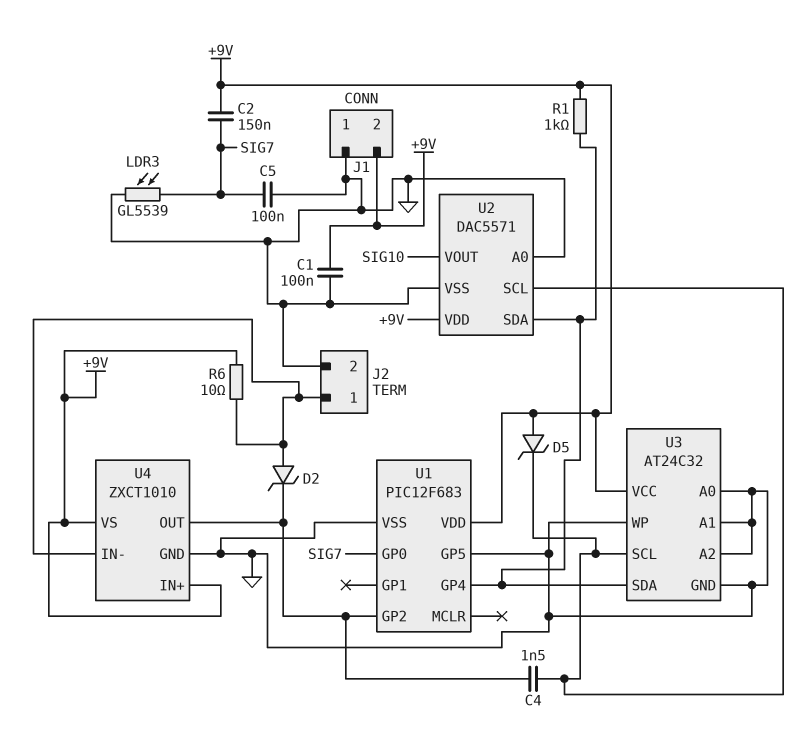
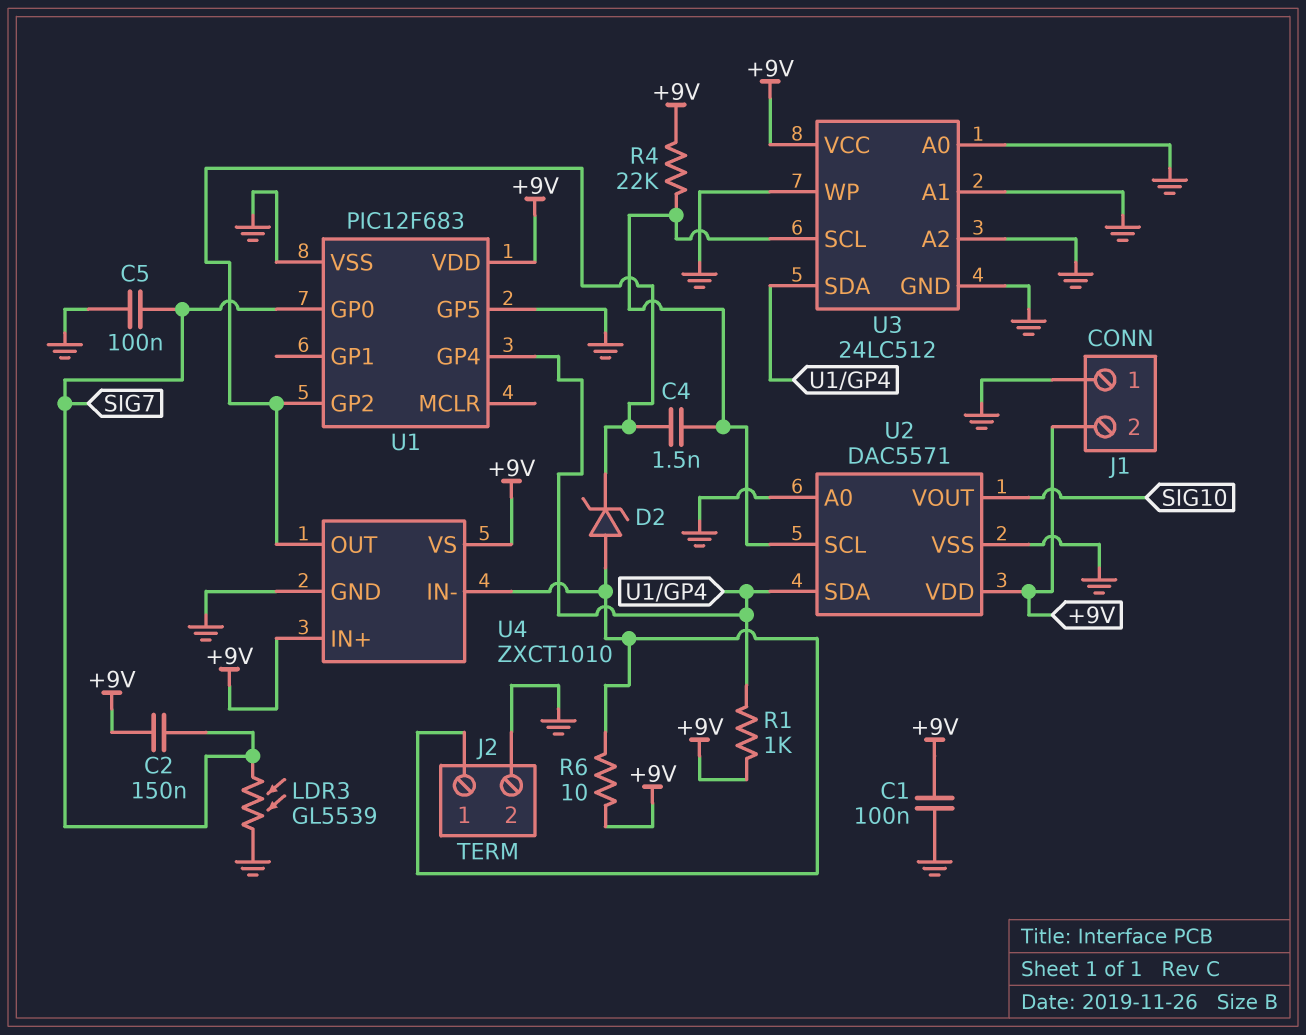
D5: zener (A +9V, K U2/SCL) -> none
R4: none -> 22k (+9V, U2/SCL)
U3: AT24C32 -> 24LC512

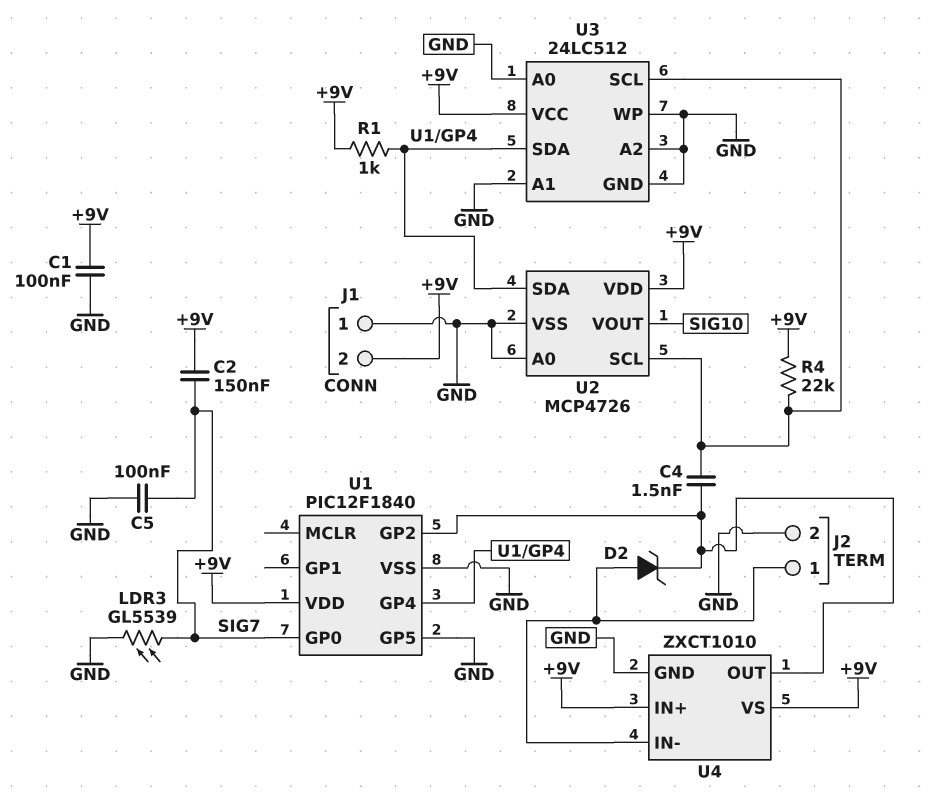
R6: 10 (+9V, J2/1) -> none
U1: PIC12F683 -> PIC12F1840
U2: DAC5571 -> MCP4726

